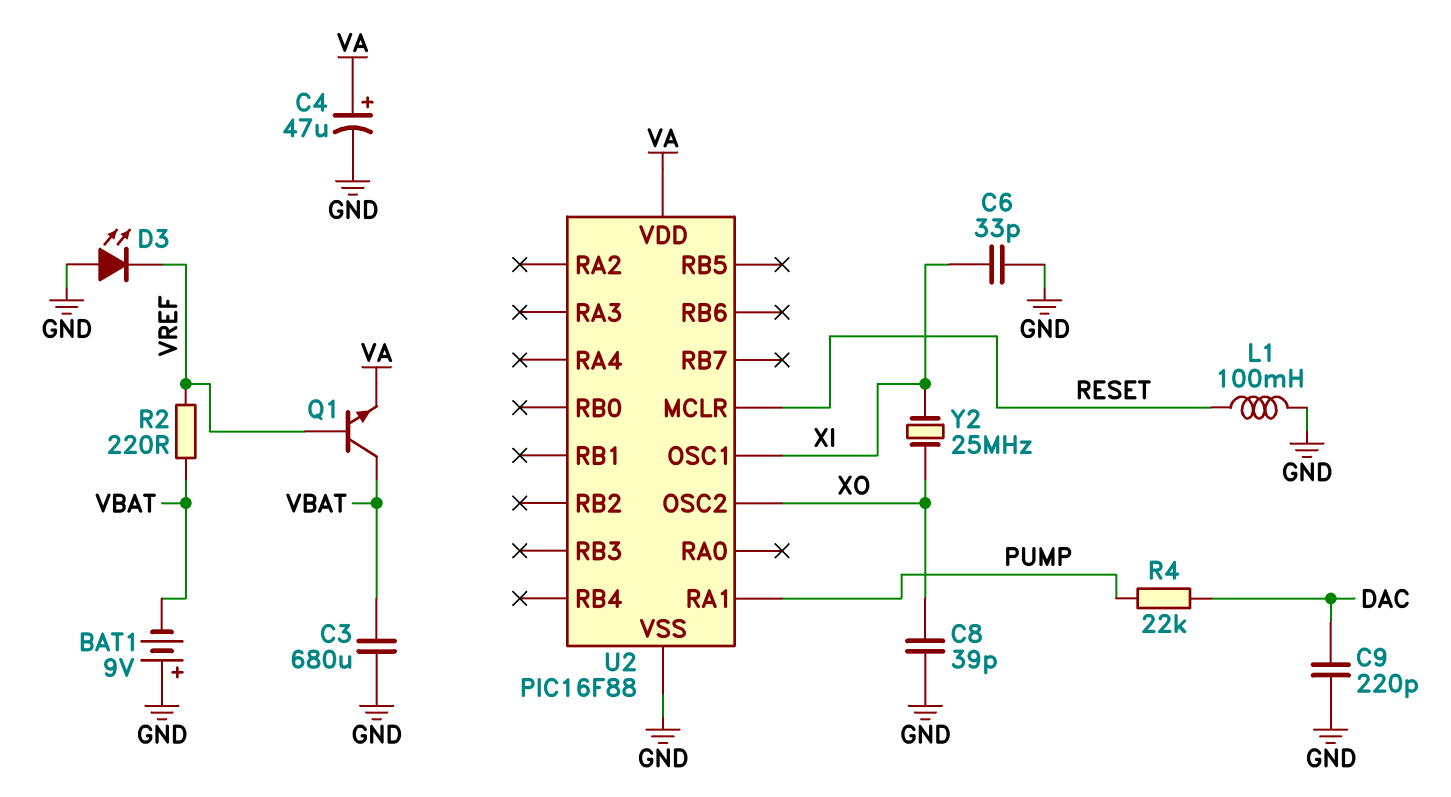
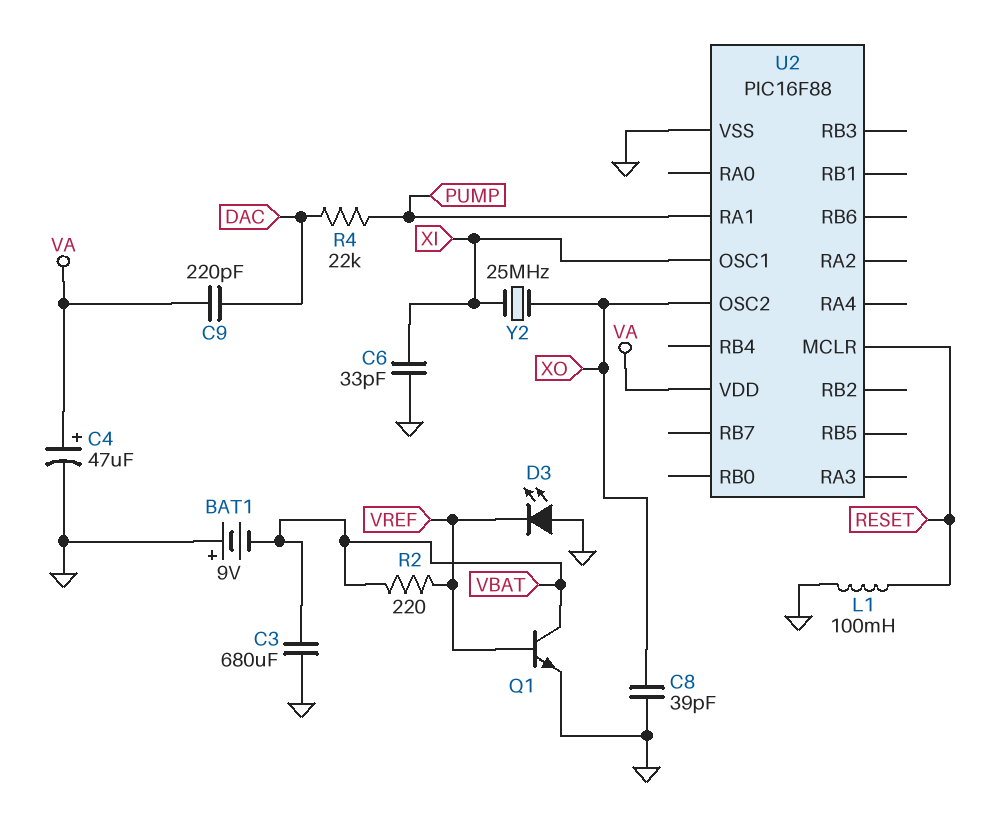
C9: 220pF (DAC, GND) -> 220pF (DAC, VA)
Q1: NPN (B VREF, C VBAT, E VA) -> NPN (B VREF, C VBAT, E GND)

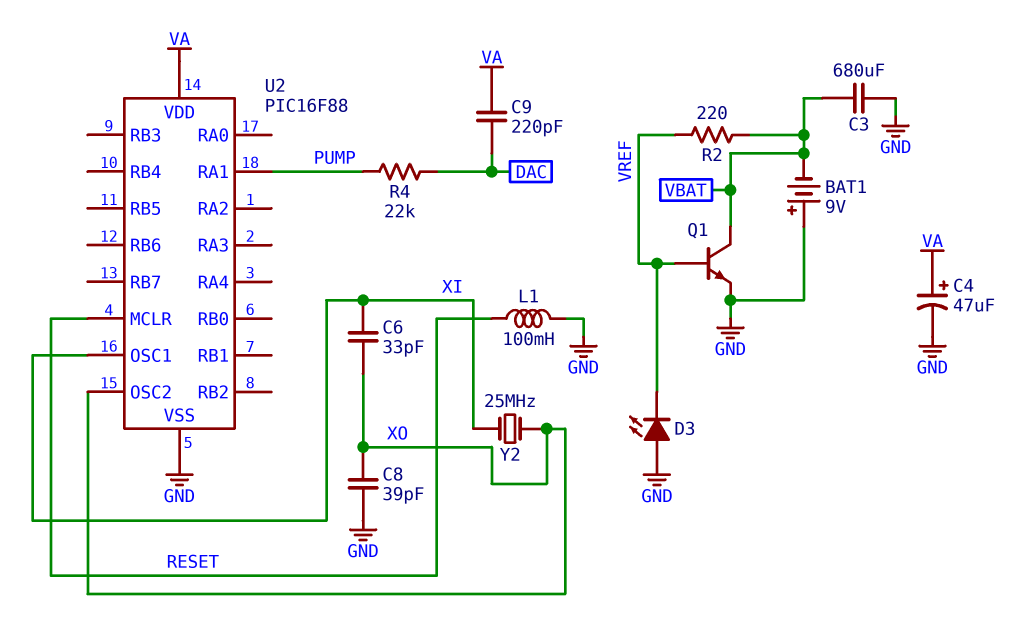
C6: 33pF (GND, XI) -> 33pF (XI, XO)

